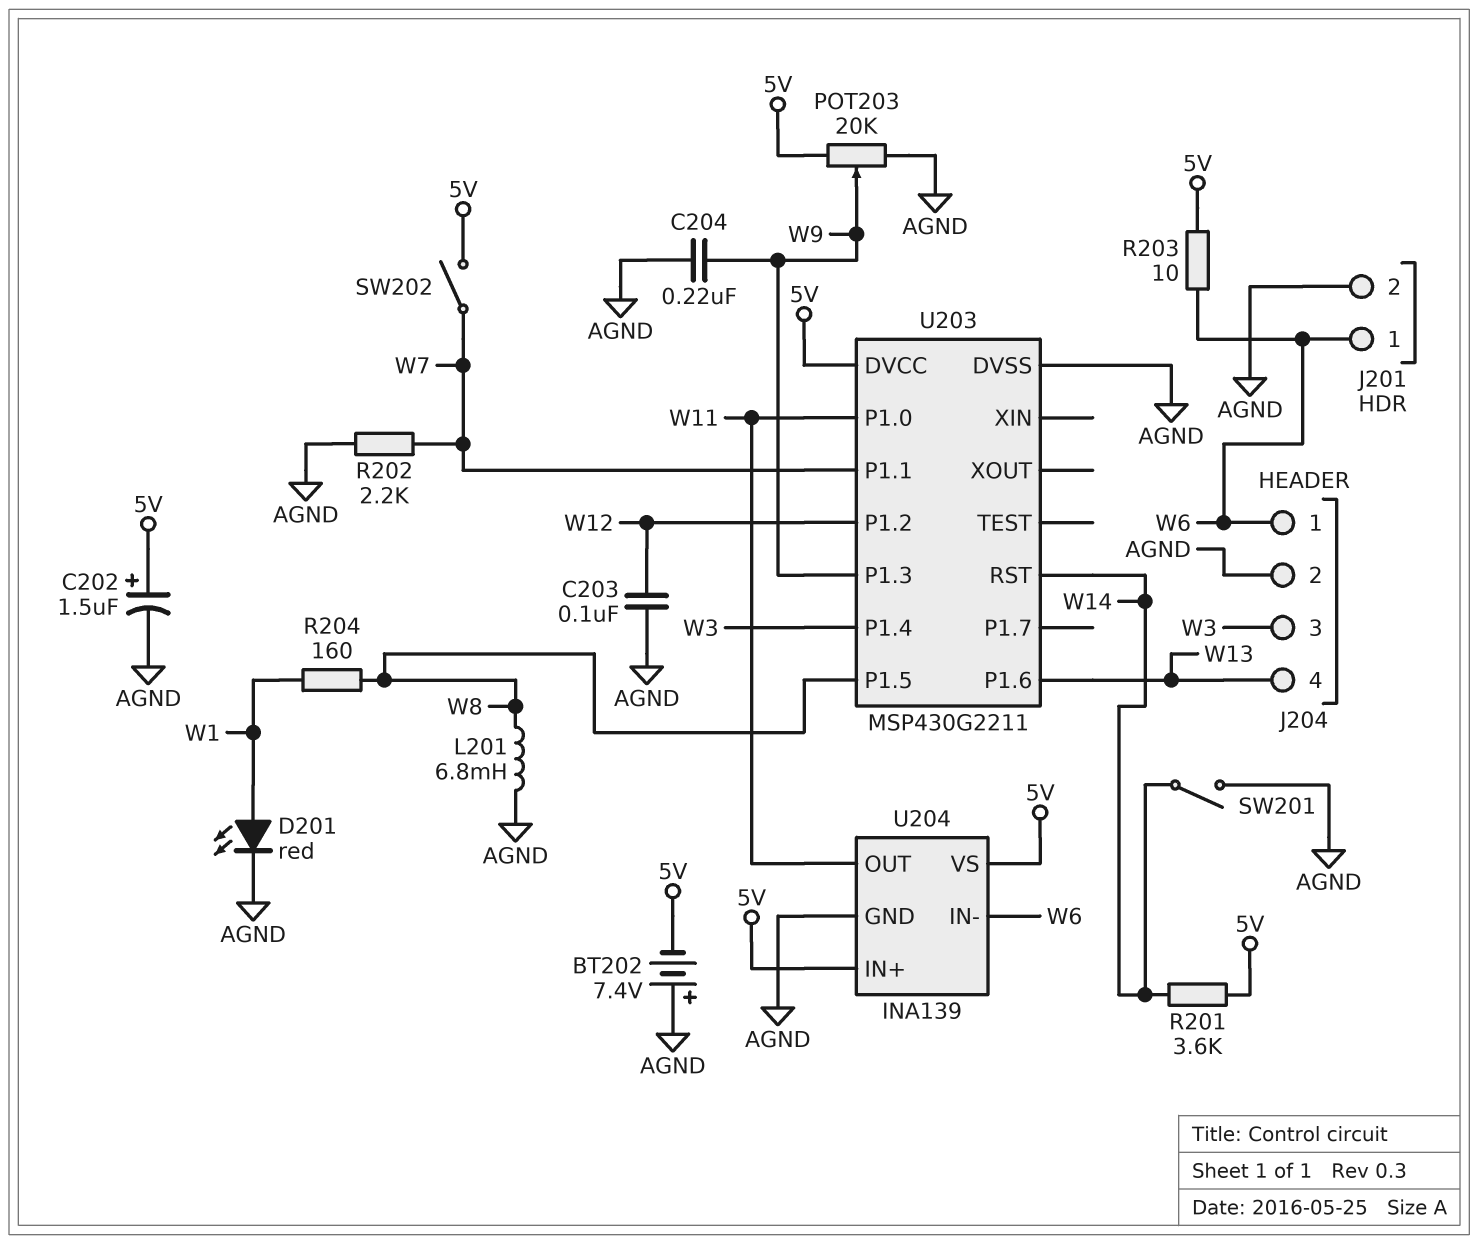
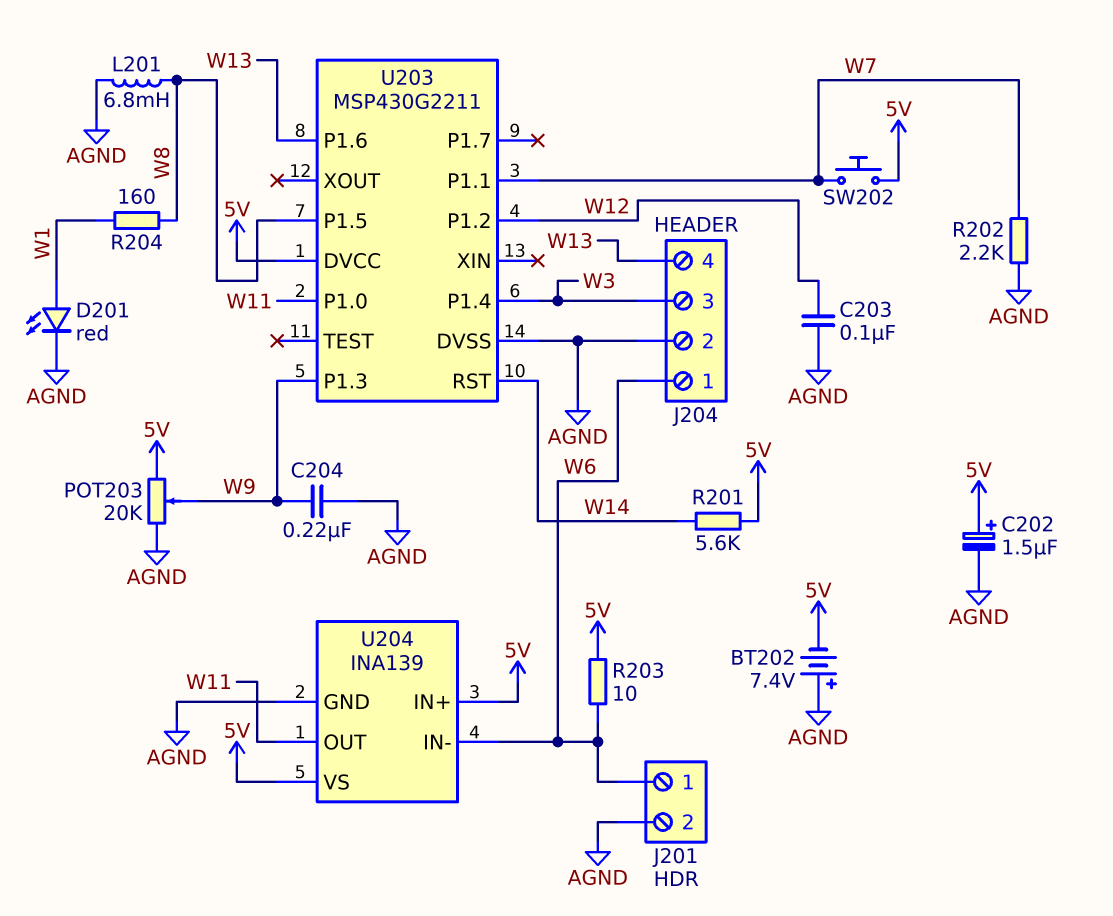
R201: 3.6k (5V, W14) -> 5.6k (5V, W14)
SW201: switch (AGND, W14) -> none
SW202: switch (5V, W7) -> button (5V, W7)

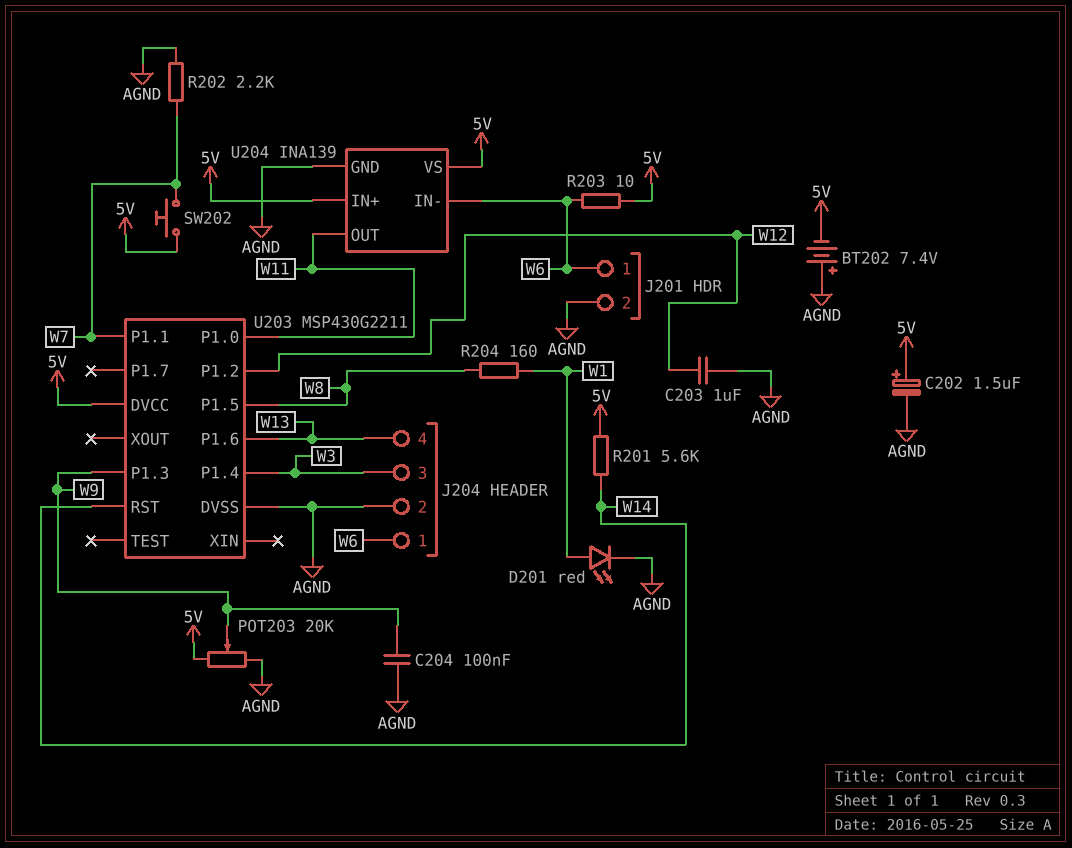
C203: 100nF (AGND, W12) -> 1uF (AGND, W12)
C204: 220nF (AGND, W9) -> 100nF (AGND, W9)
L201: 6.8mH (AGND, W8) -> none

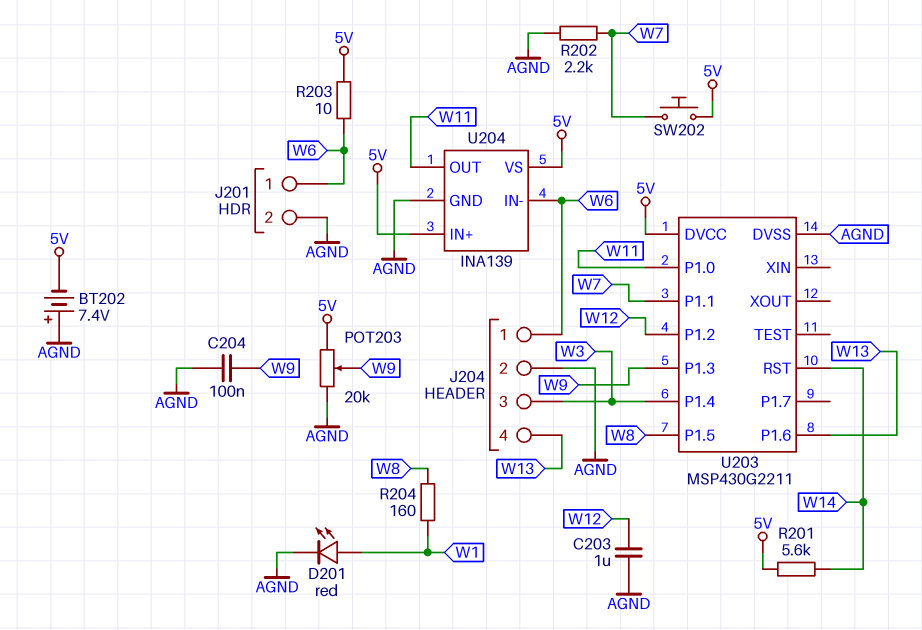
C202: 1.5uF (plus 5V, minus AGND) -> none

